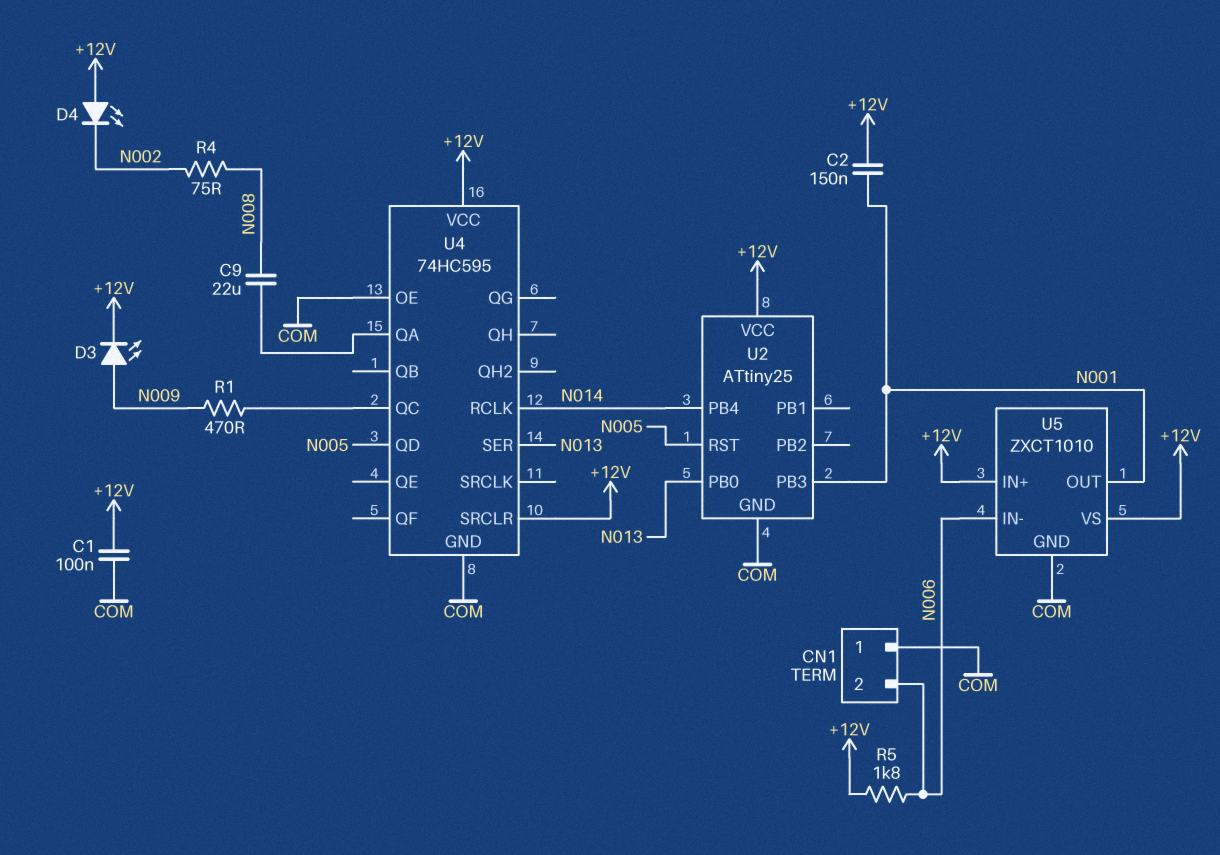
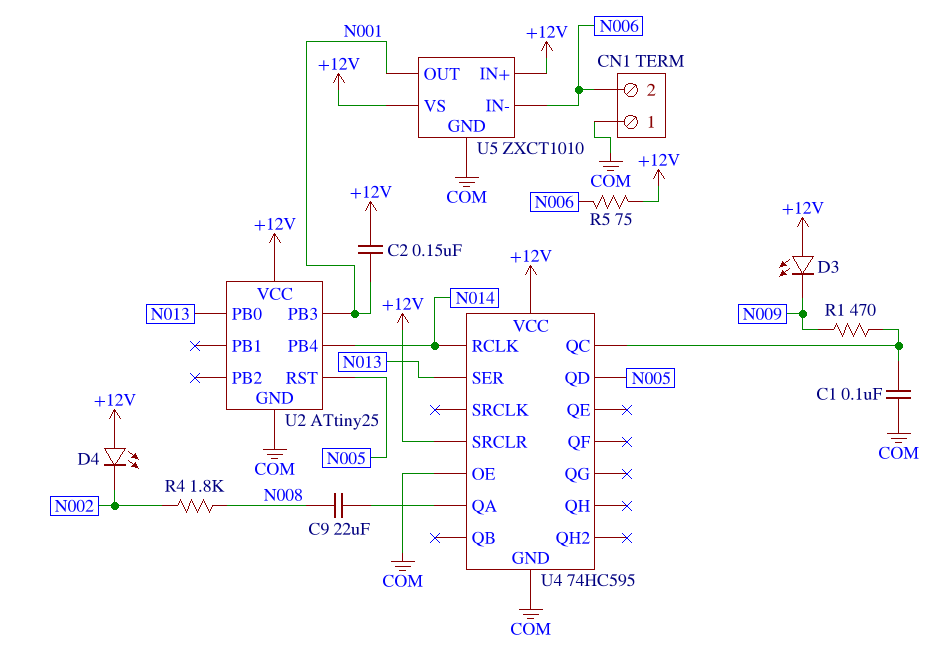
C1: 100nF (+12V, COM) -> 100nF (COM, U4/QC)
D3: LED (A N009, K +12V) -> LED (A +12V, K N009)
R4: 75 (N002, N008) -> 1.8k (N002, N008)
R5: 1.8k (+12V, N006) -> 75 (+12V, N006)

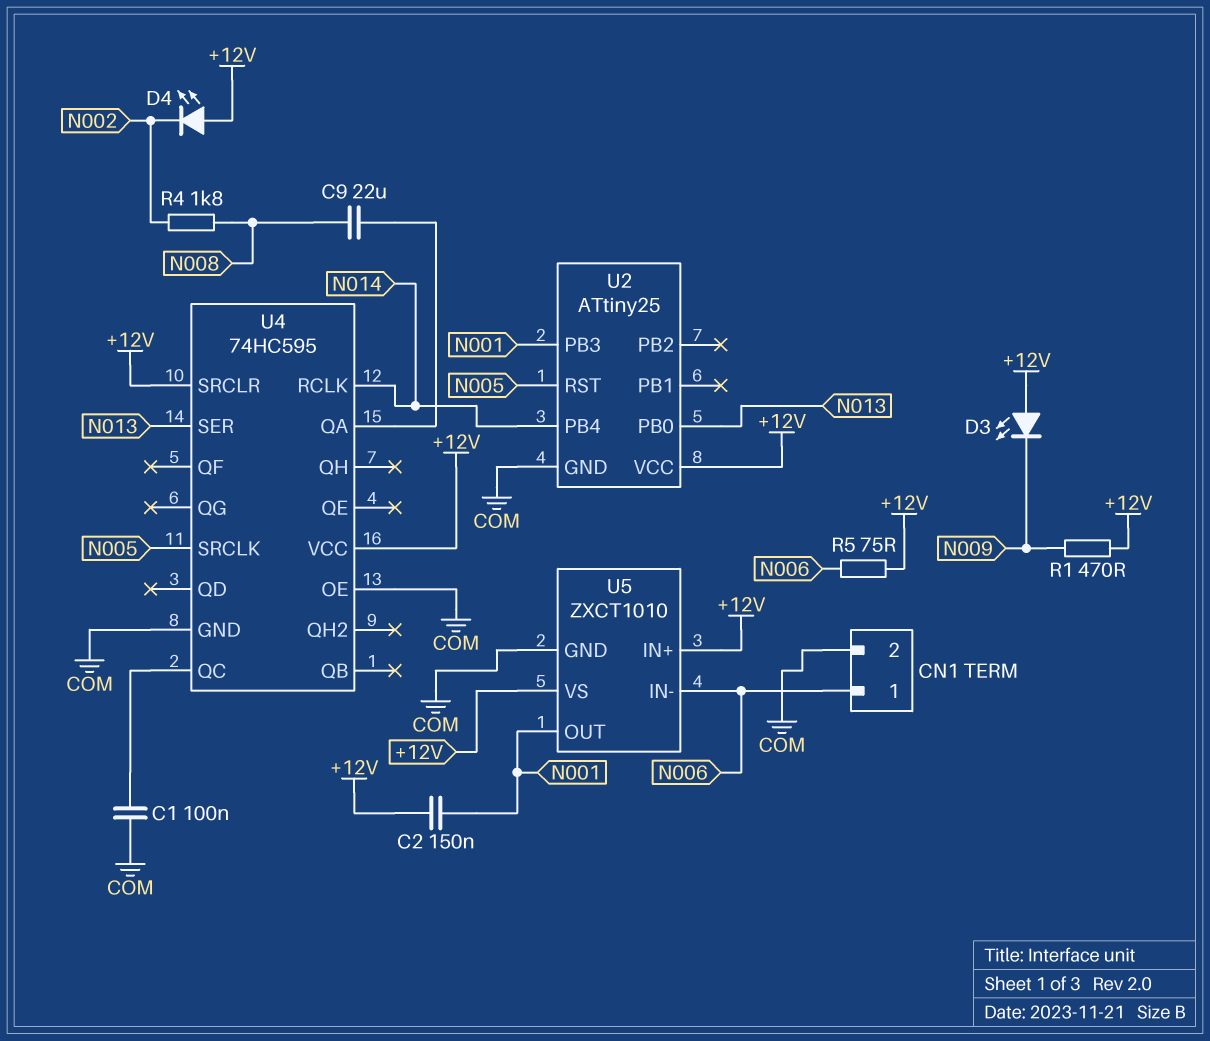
CN1 pin 1: COM -> N006
CN1 pin 2: N006 -> COM
R1: 470 (N009, U4/QC) -> 470 (+12V, N009)
U4 pin QD: N005 -> none
U4 pin SRCLK: none -> N005

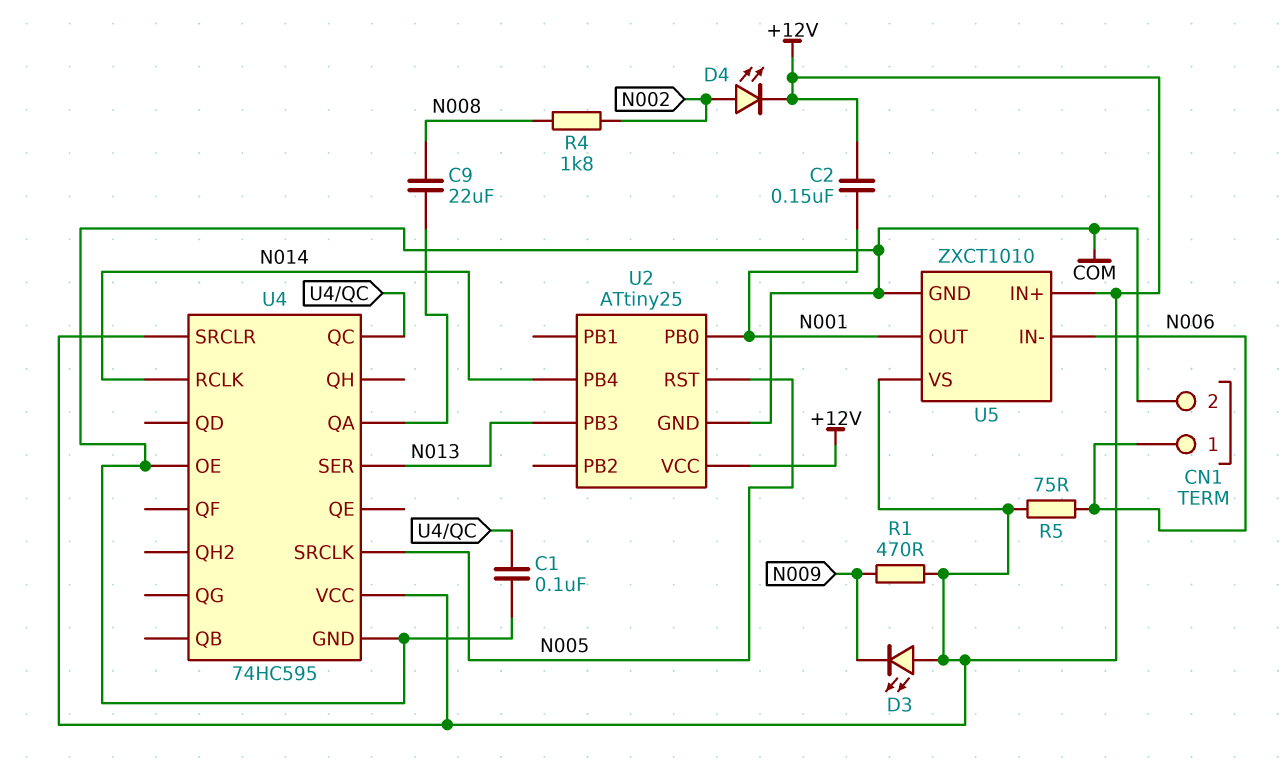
D4: LED (A +12V, K N002) -> LED (A N002, K +12V)
U2 pin PB0: N013 -> N001
U2 pin PB3: N001 -> N013

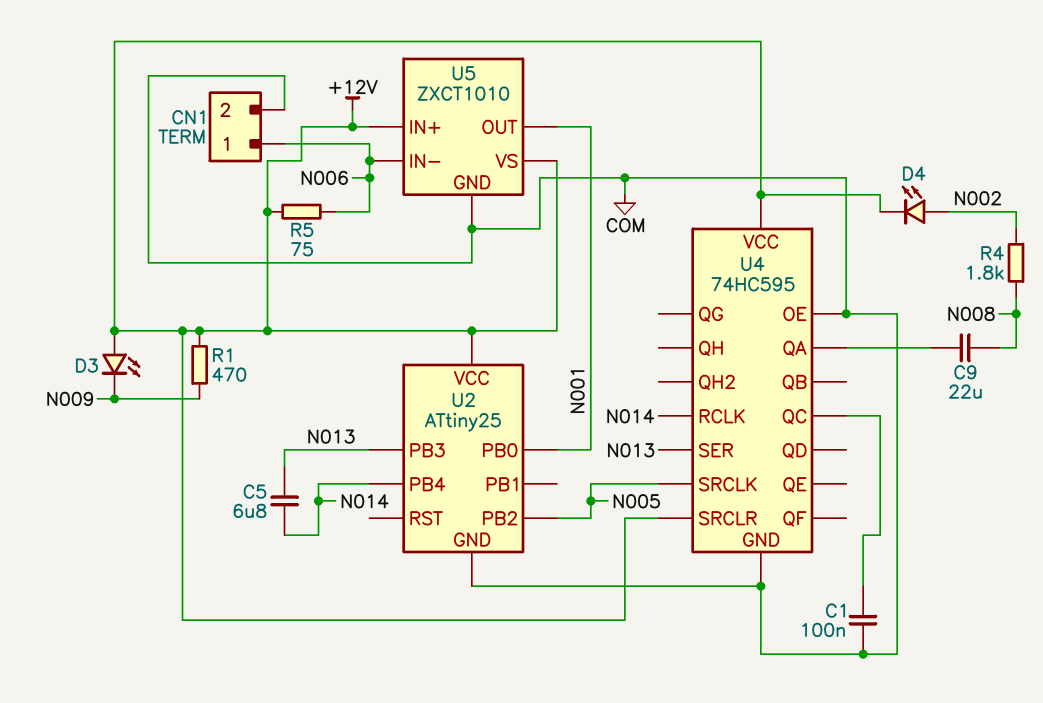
C2: 150nF (+12V, N001) -> none
C5: none -> 6.8uF (N013, N014)
U2 pin PB2: none -> N005
U2 pin RST: N005 -> none

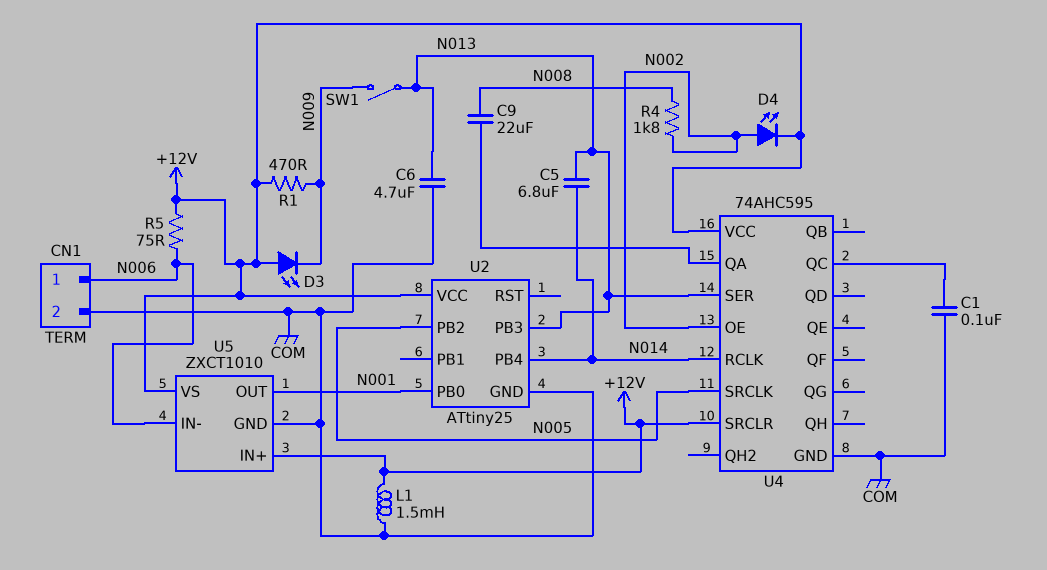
C6: none -> 4.7uF (COM, N013)
L1: none -> 1.5mH (+12V, COM)
SW1: none -> switch (N009, N013)
U4: 74HC595 -> 74AHC595
U4 pin OE: COM -> N002

